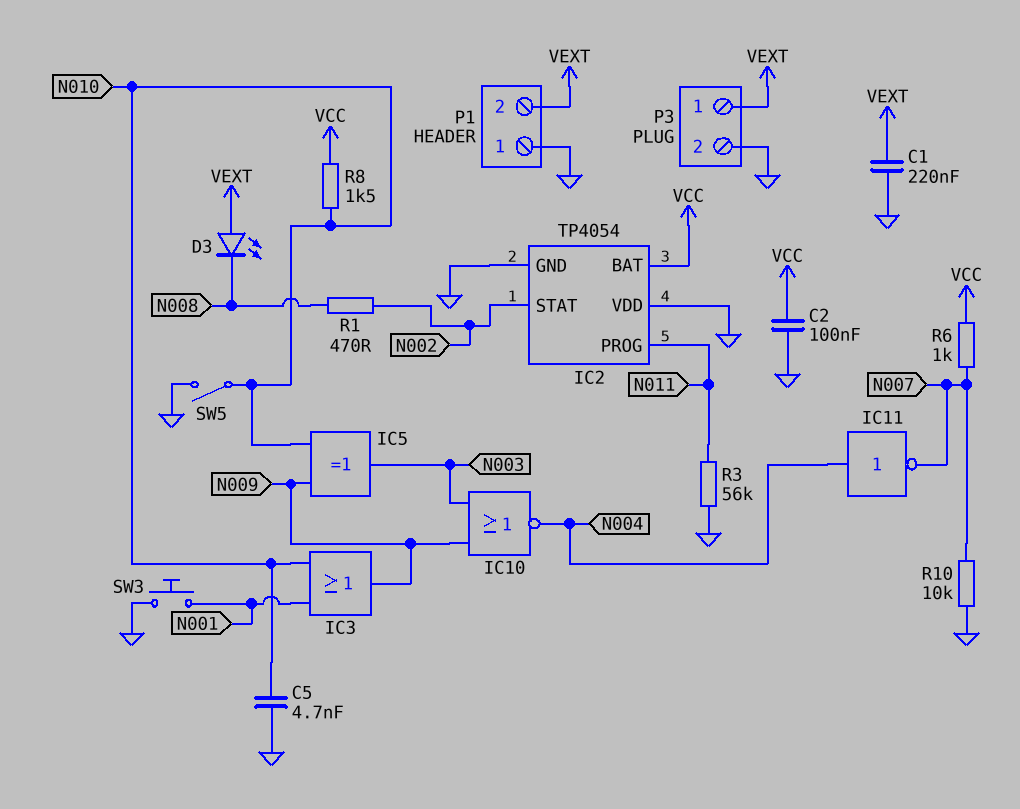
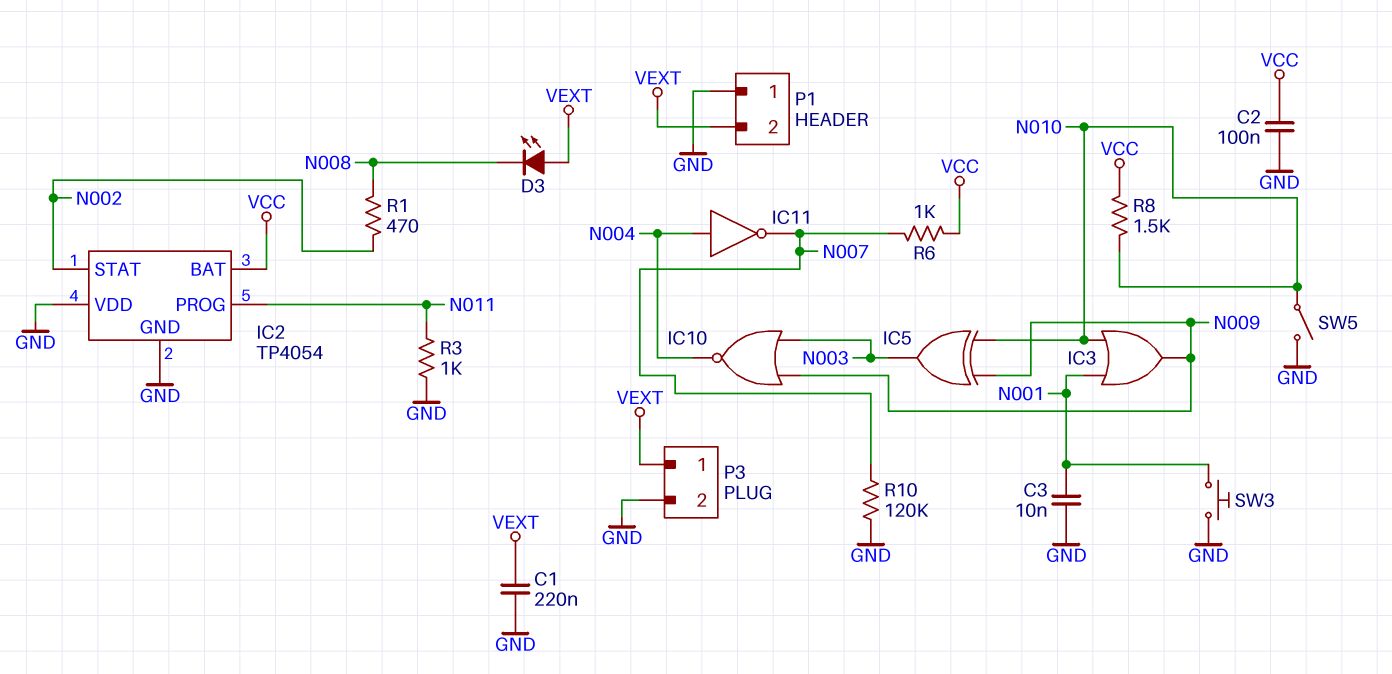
C3: none -> 10nF (GND, N001)
C5: 4.7nF (GND, N010) -> none
R3: 56k (GND, N011) -> 1k (GND, N011)
R10: 10k (GND, N007) -> 120k (GND, N007)

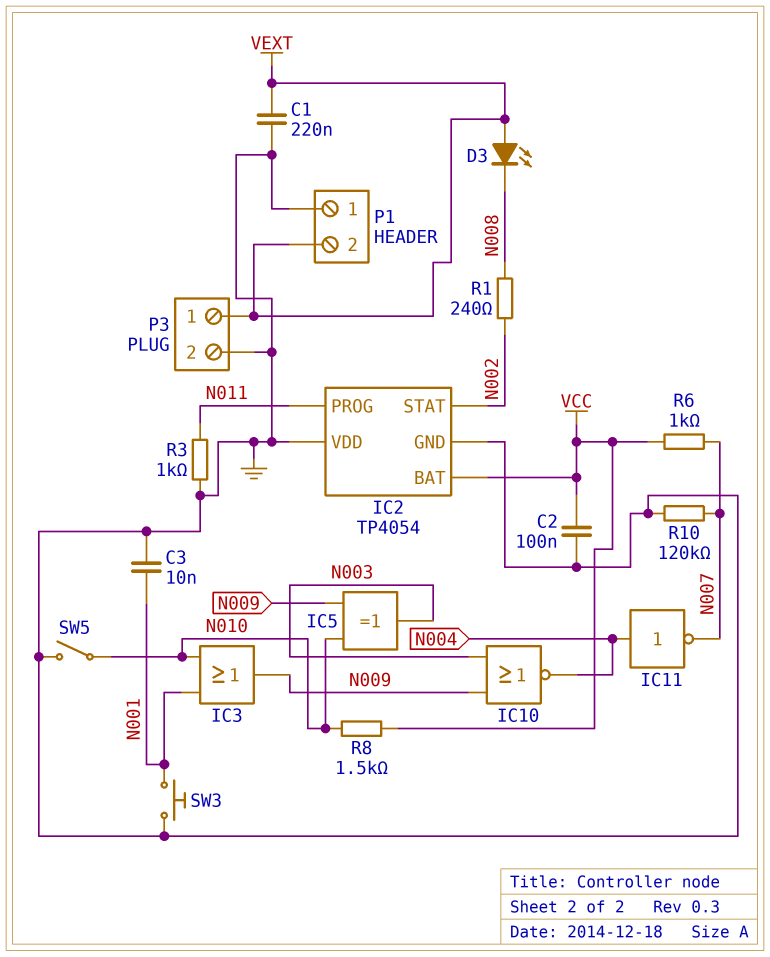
R1: 470 (N002, N008) -> 240 (N002, N008)

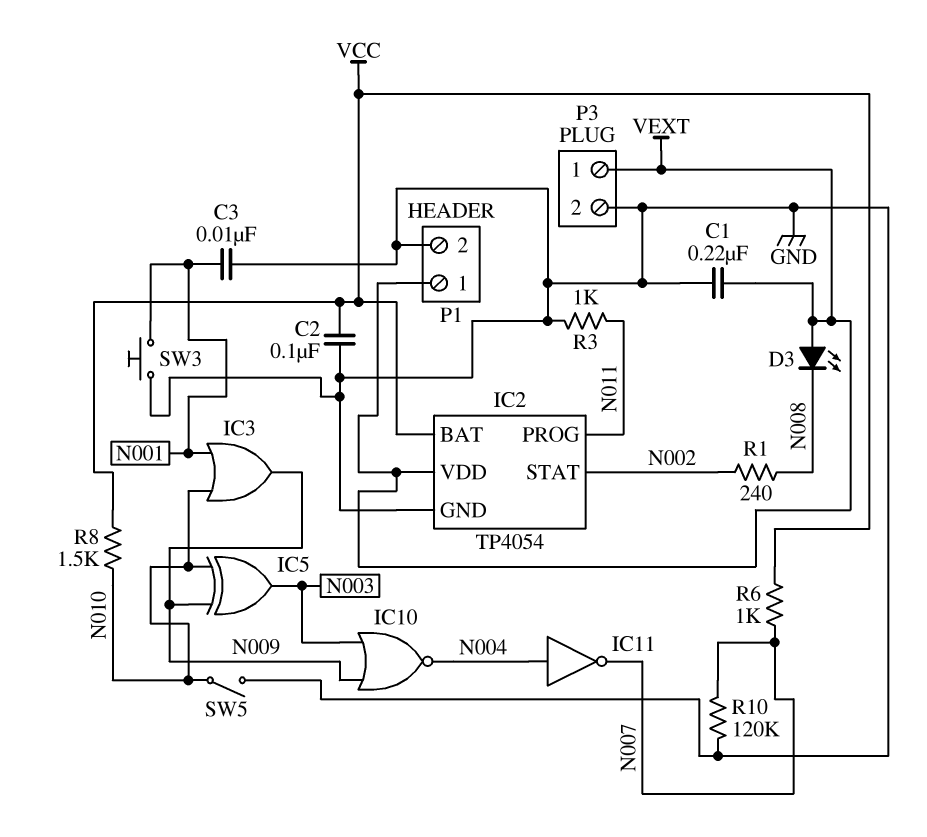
IC2 pin VDD: GND -> VEXT
P1 pin 1: GND -> VEXT
P1 pin 2: VEXT -> GND

